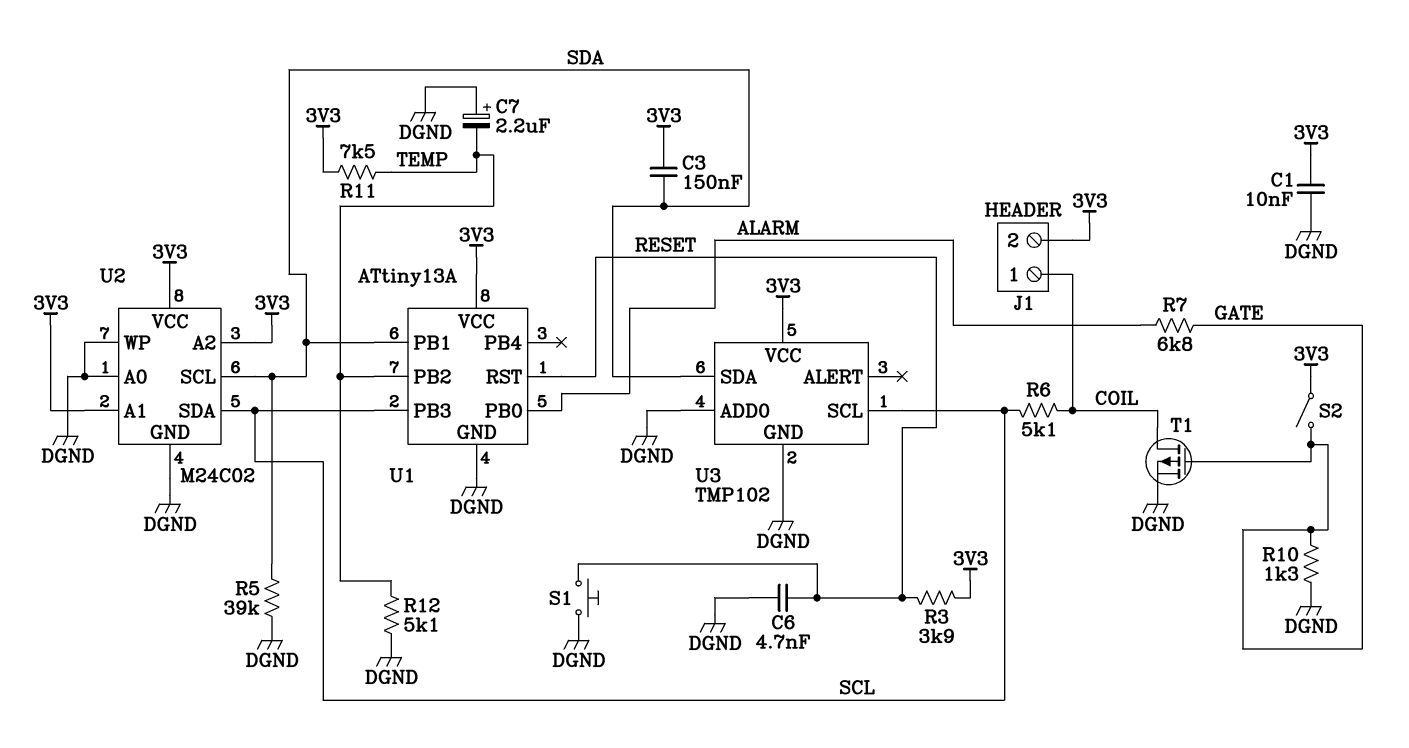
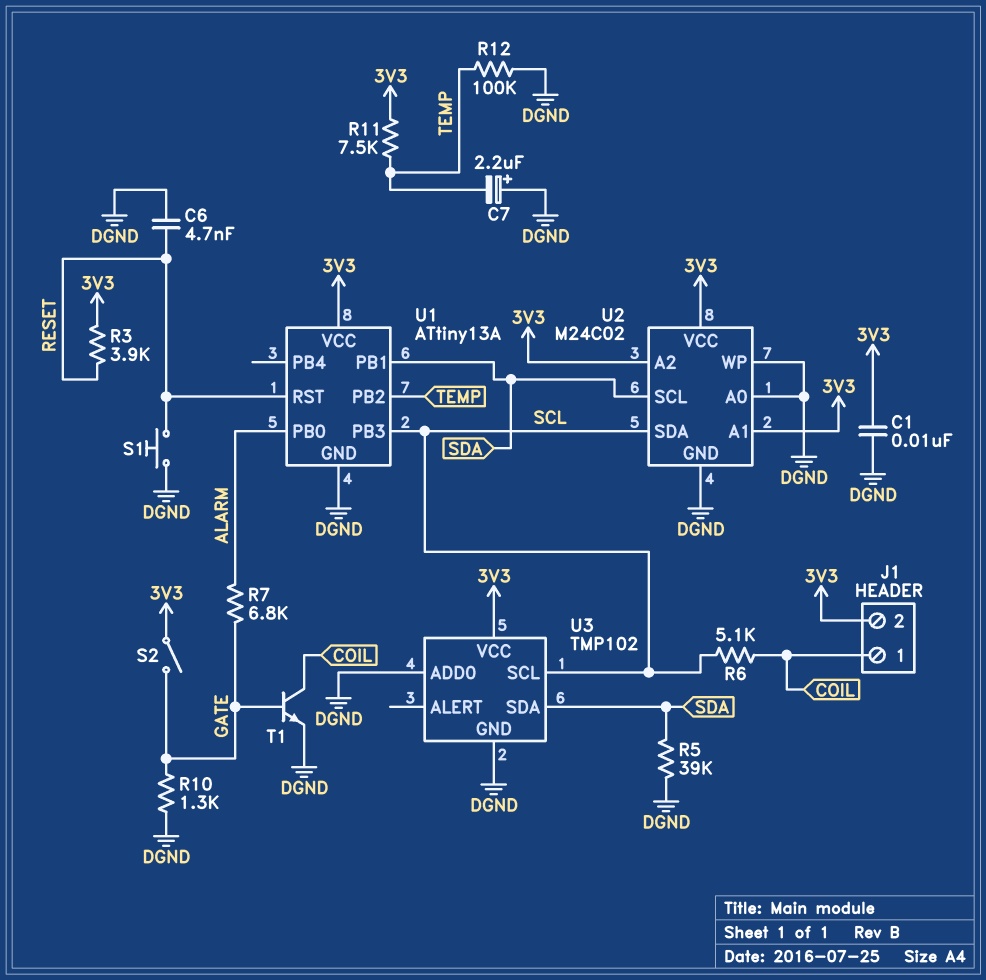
C3: 150nF (3V3, SDA) -> none
R12: 5.1k (DGND, TEMP) -> 100k (DGND, TEMP)
T1: PMOS (G GATE, D COIL, S DGND) -> NPN (B GATE, C COIL, E DGND)

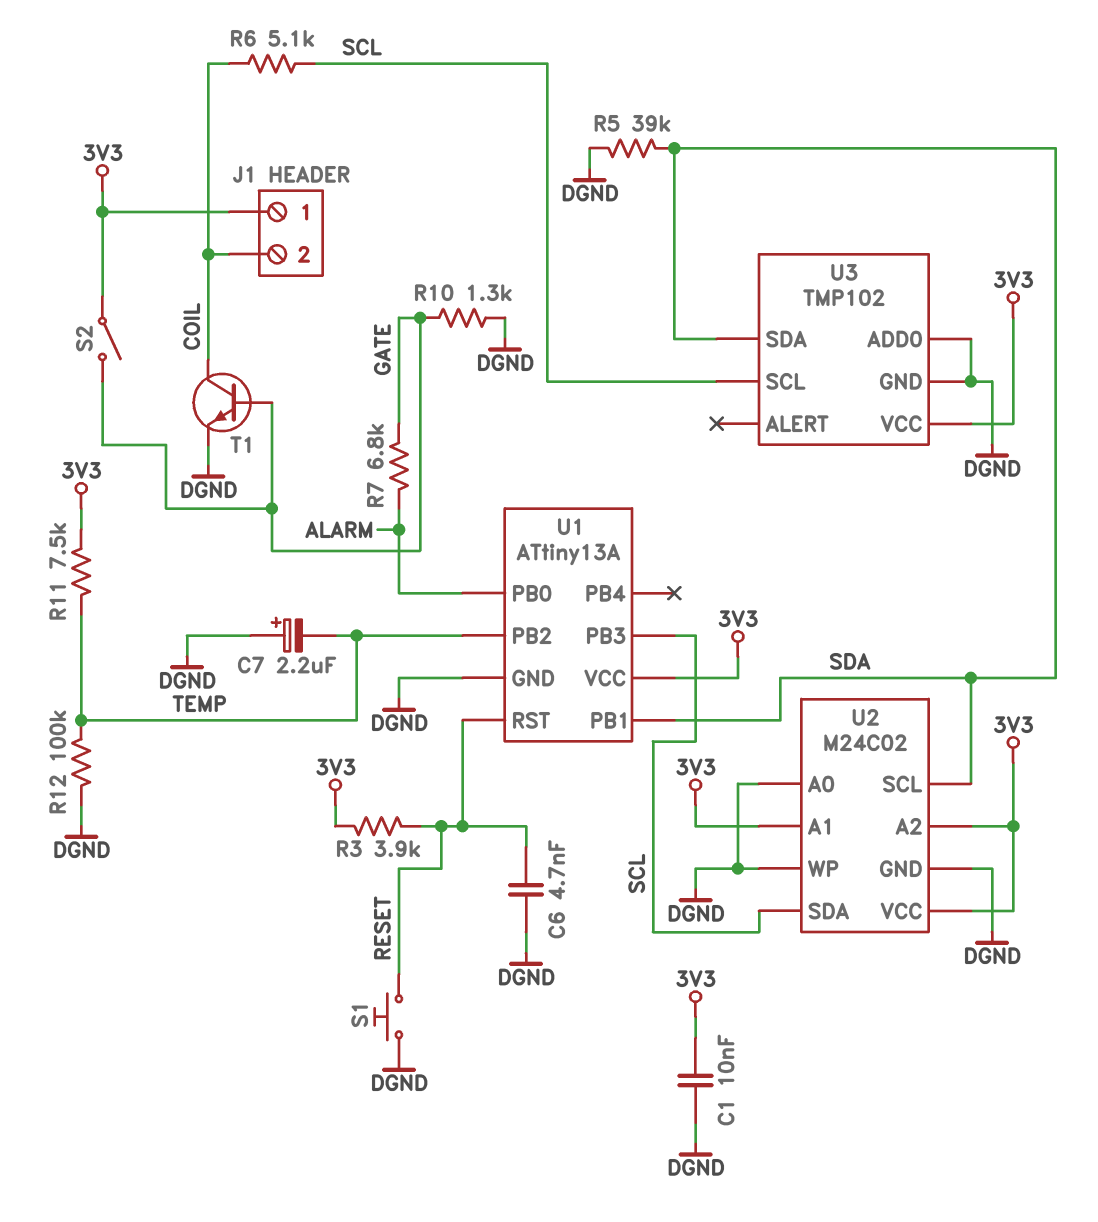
J1 pin 1: COIL -> 3V3
J1 pin 2: 3V3 -> COIL

